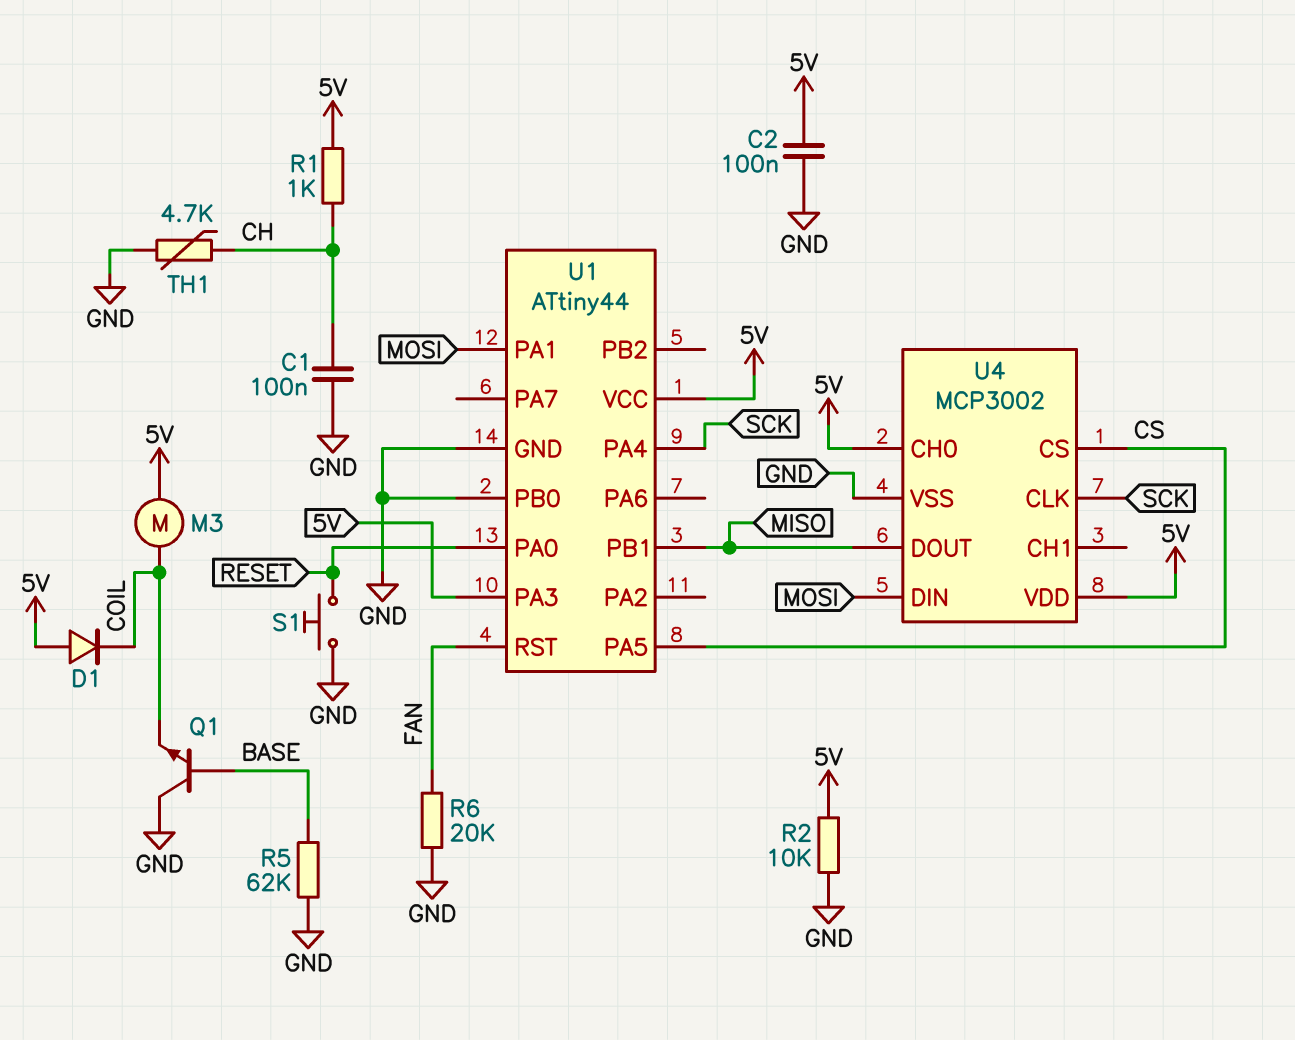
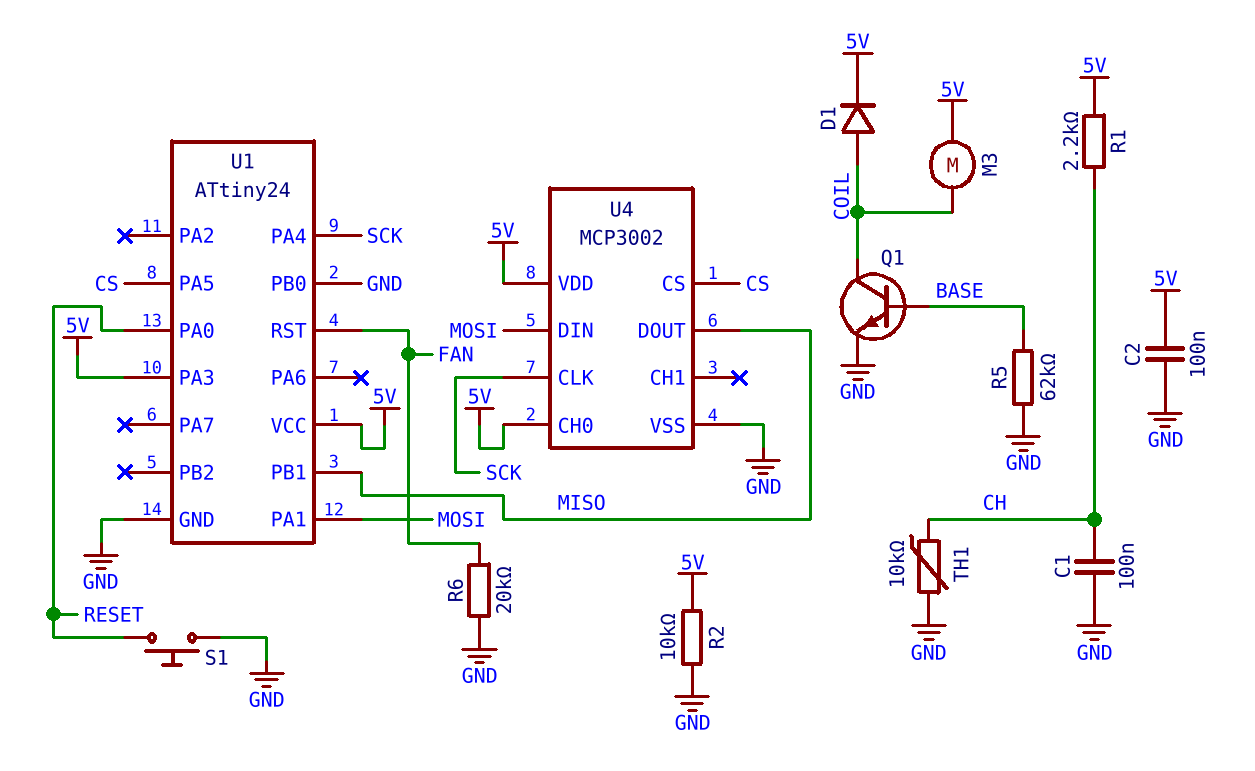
D1: diode (A 5V, K COIL) -> diode (A COIL, K 5V)
Q1: NPN (B BASE, C GND, E COIL) -> NPN (B BASE, C COIL, E GND)
R1: 1k (5V, CH) -> 2.2k (5V, CH)
TH1: 4.7k (CH, GND) -> 10k (CH, GND)
U1: ATtiny44 -> ATtiny24

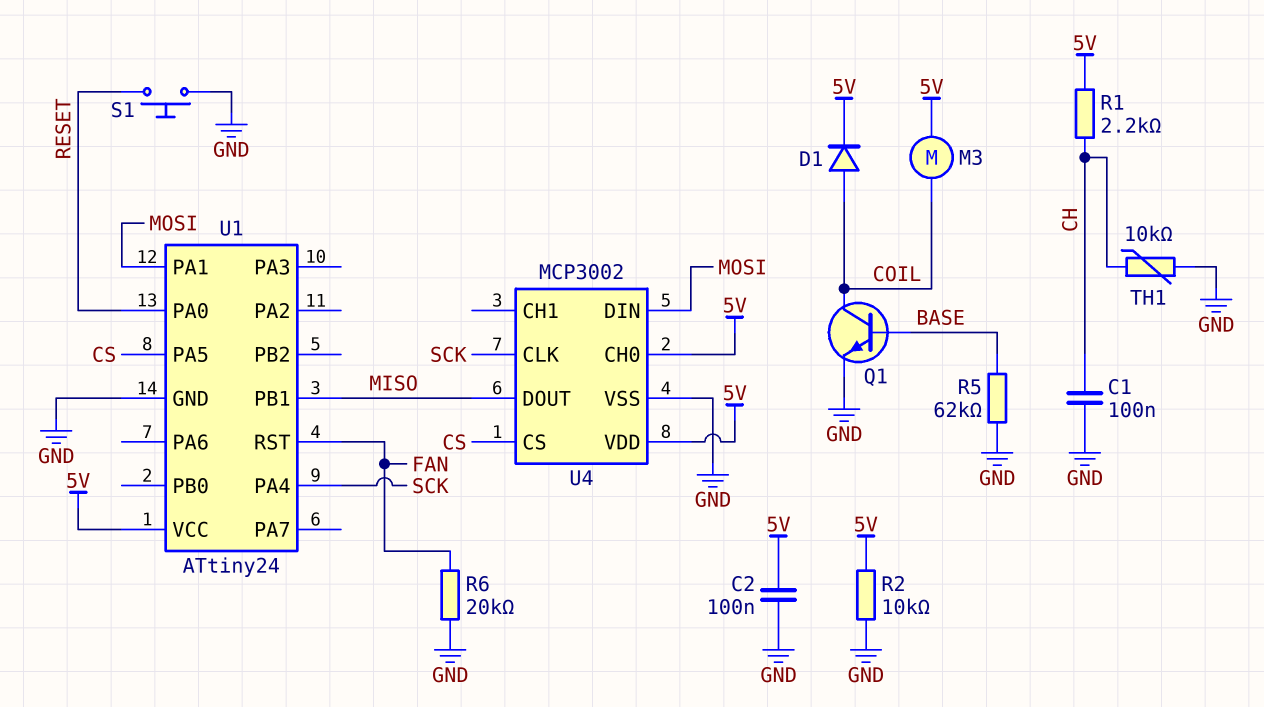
U1 pin PA3: 5V -> none
U1 pin PB0: GND -> none

